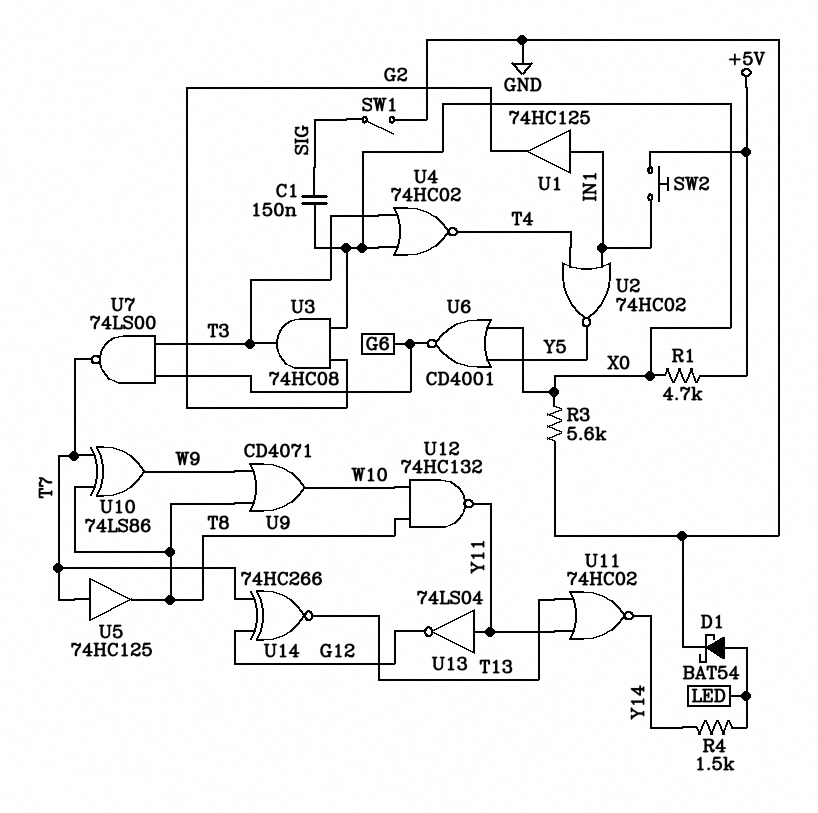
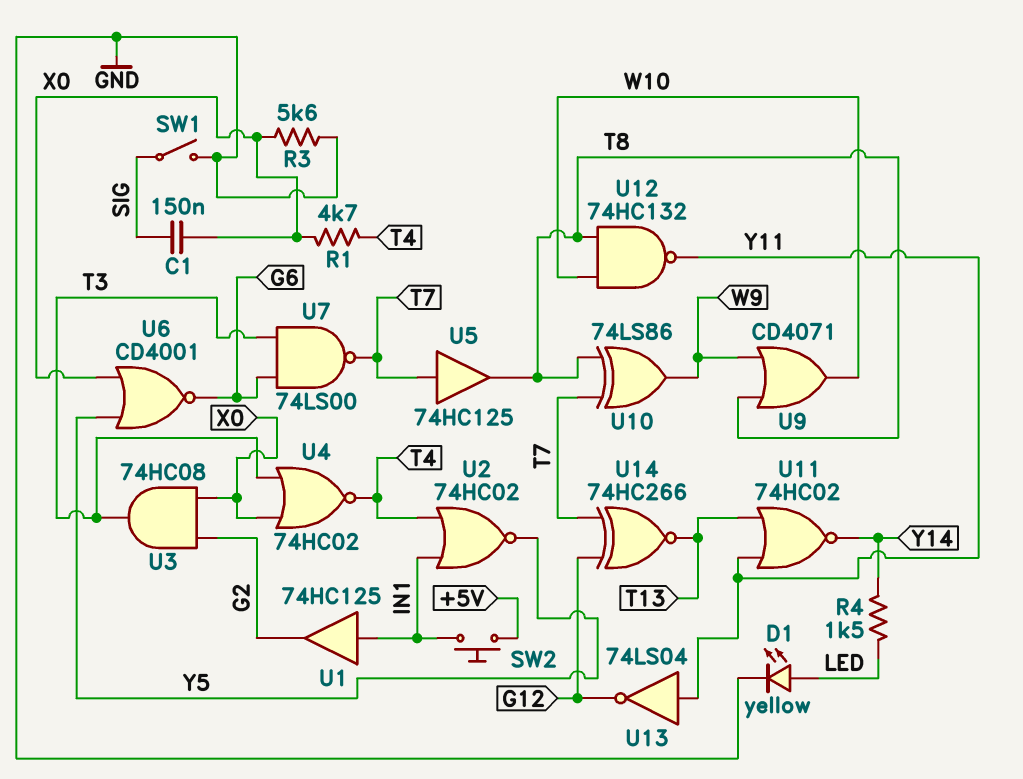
D1: schottky BAT54 (A LED, K GND) -> LED yellow (A LED, K GND)
R1: 4.7k (+5V, X0) -> 4.7k (T4, X0)

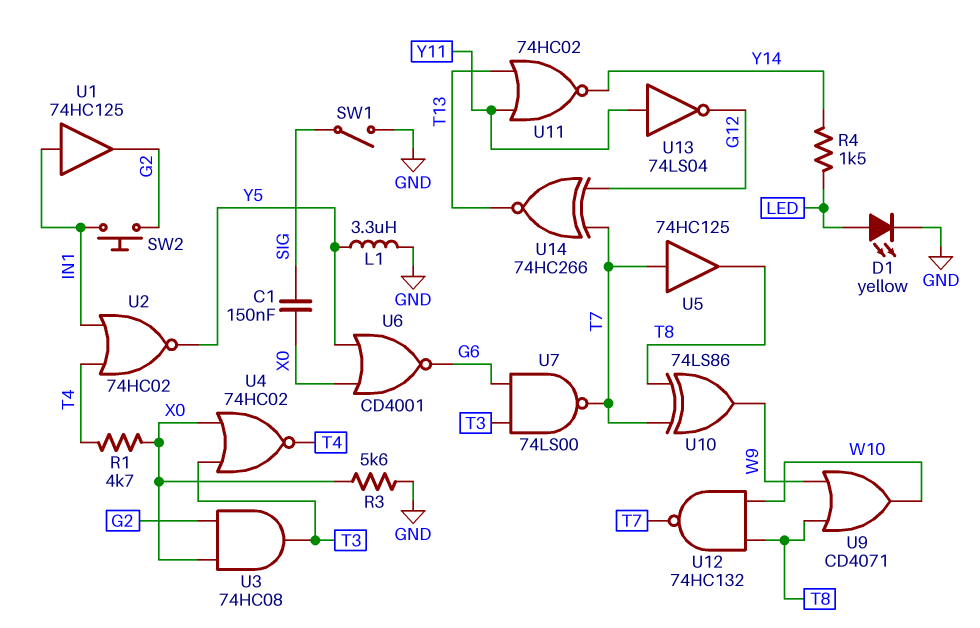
L1: none -> 3.3uH (GND, Y5)
SW2: button (+5V, IN1) -> button (G2, IN1)
U12: NAND 74HC132 (in T8, in W10, out Y11) -> NAND 74HC132 (in T8, in W10, out T7)

